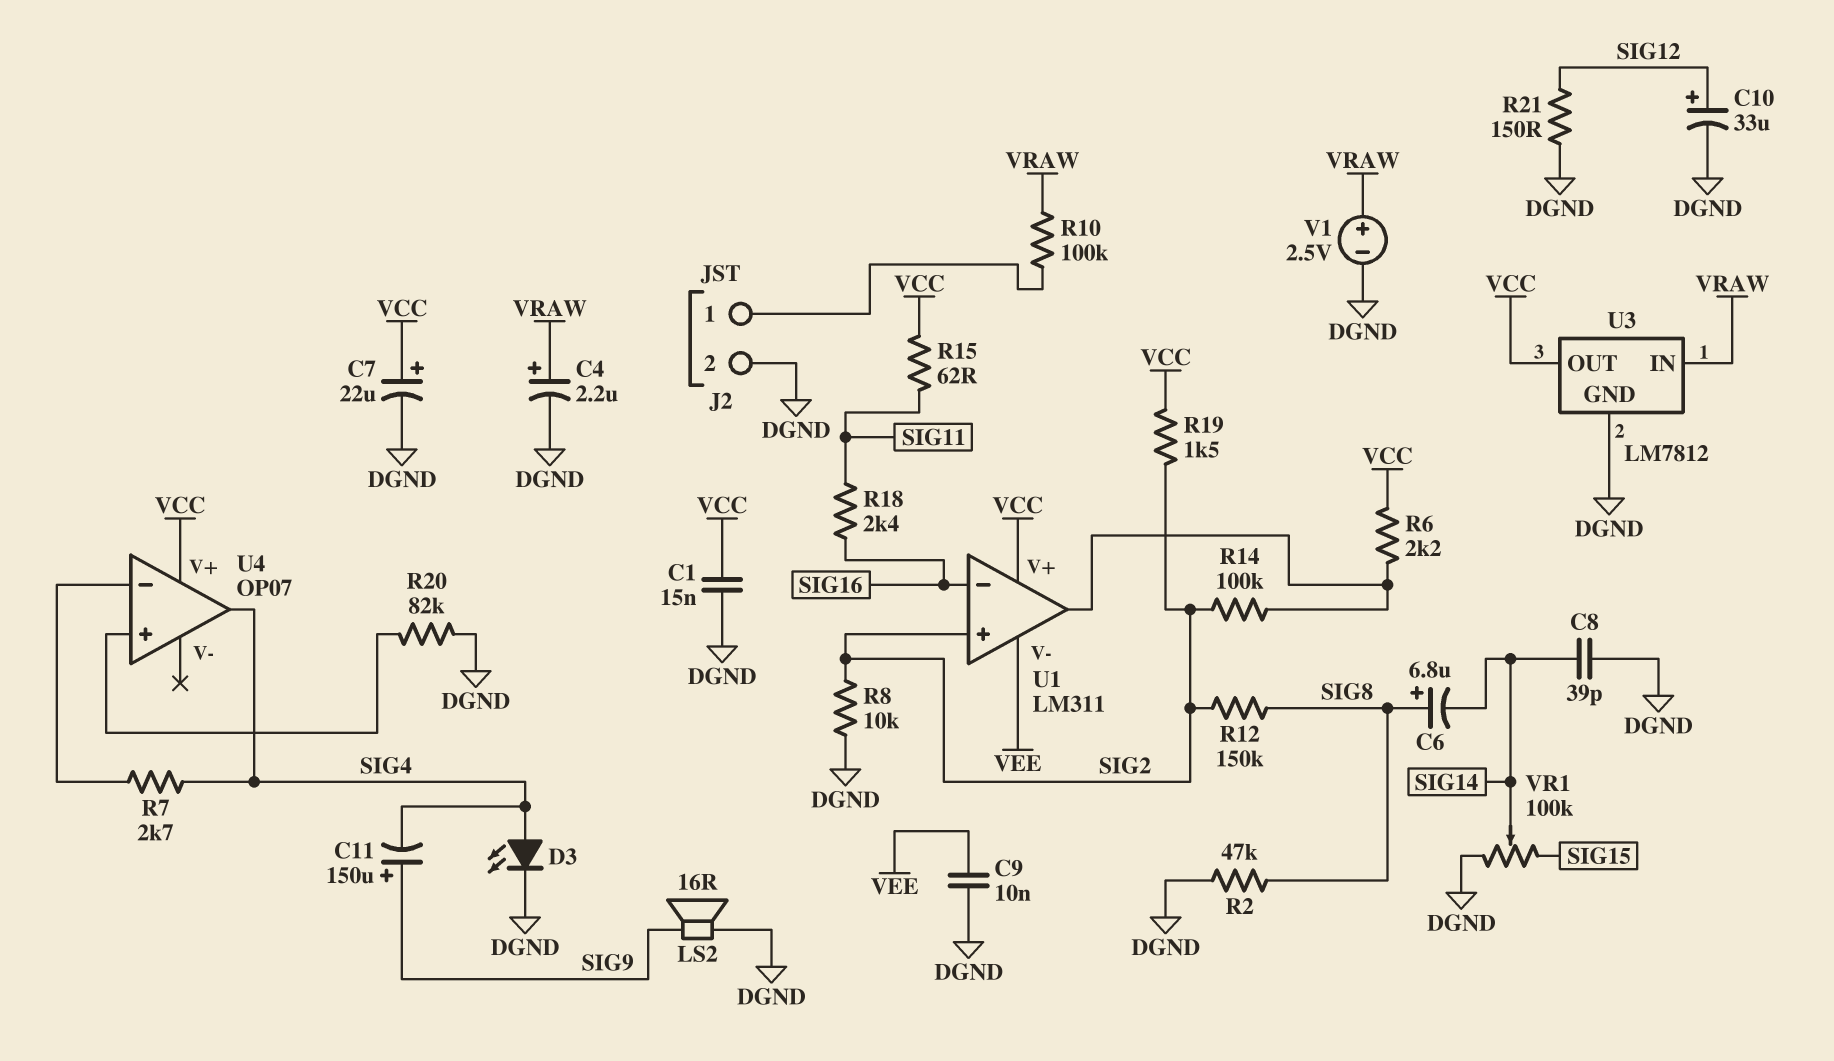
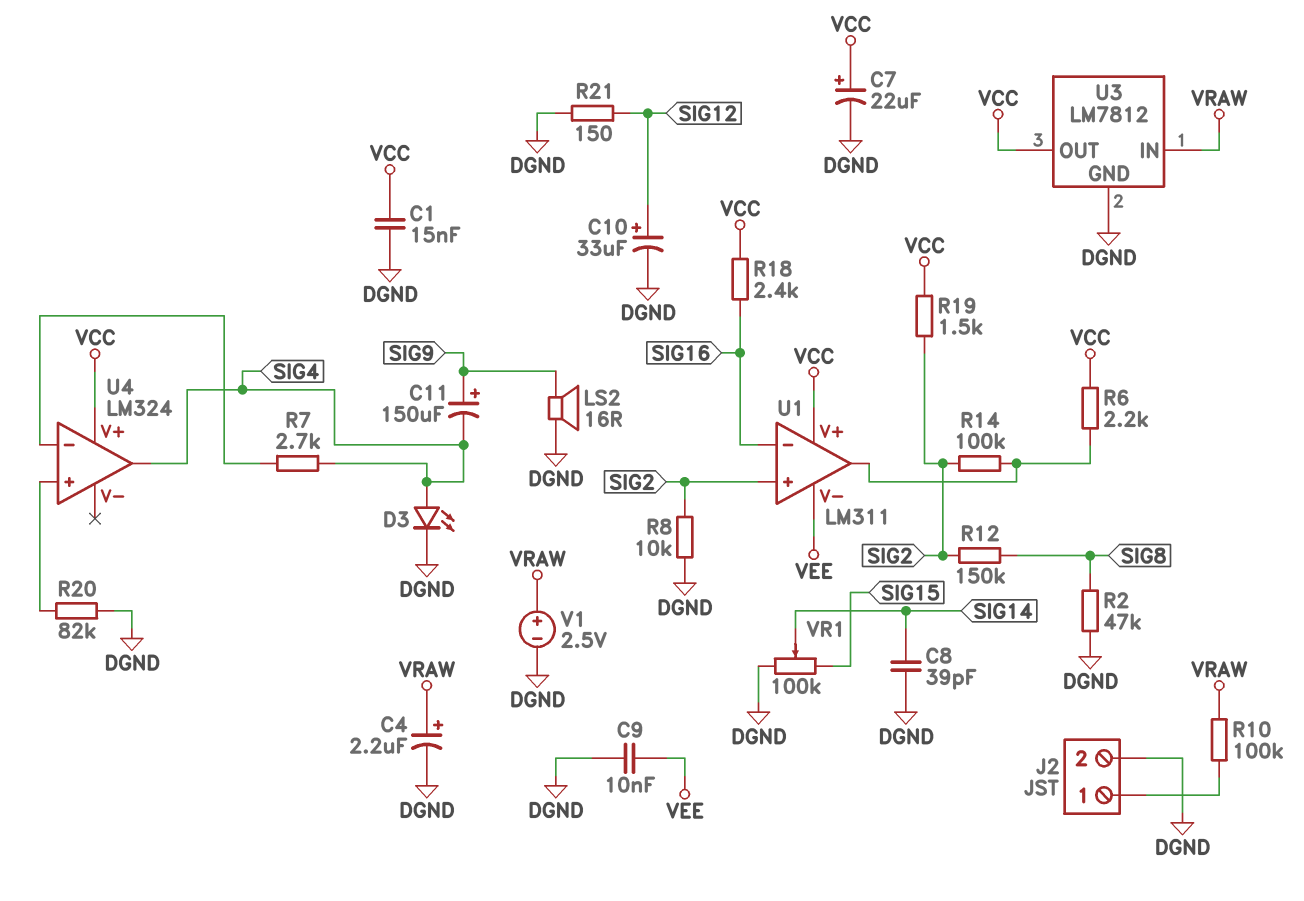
C6: 6.8uF (plus SIG8, minus SIG14) -> none
R15: 62 (SIG11, VCC) -> none
R18: 2.4k (SIG11, SIG16) -> 2.4k (SIG16, VCC)
U4: OP07 -> LM324

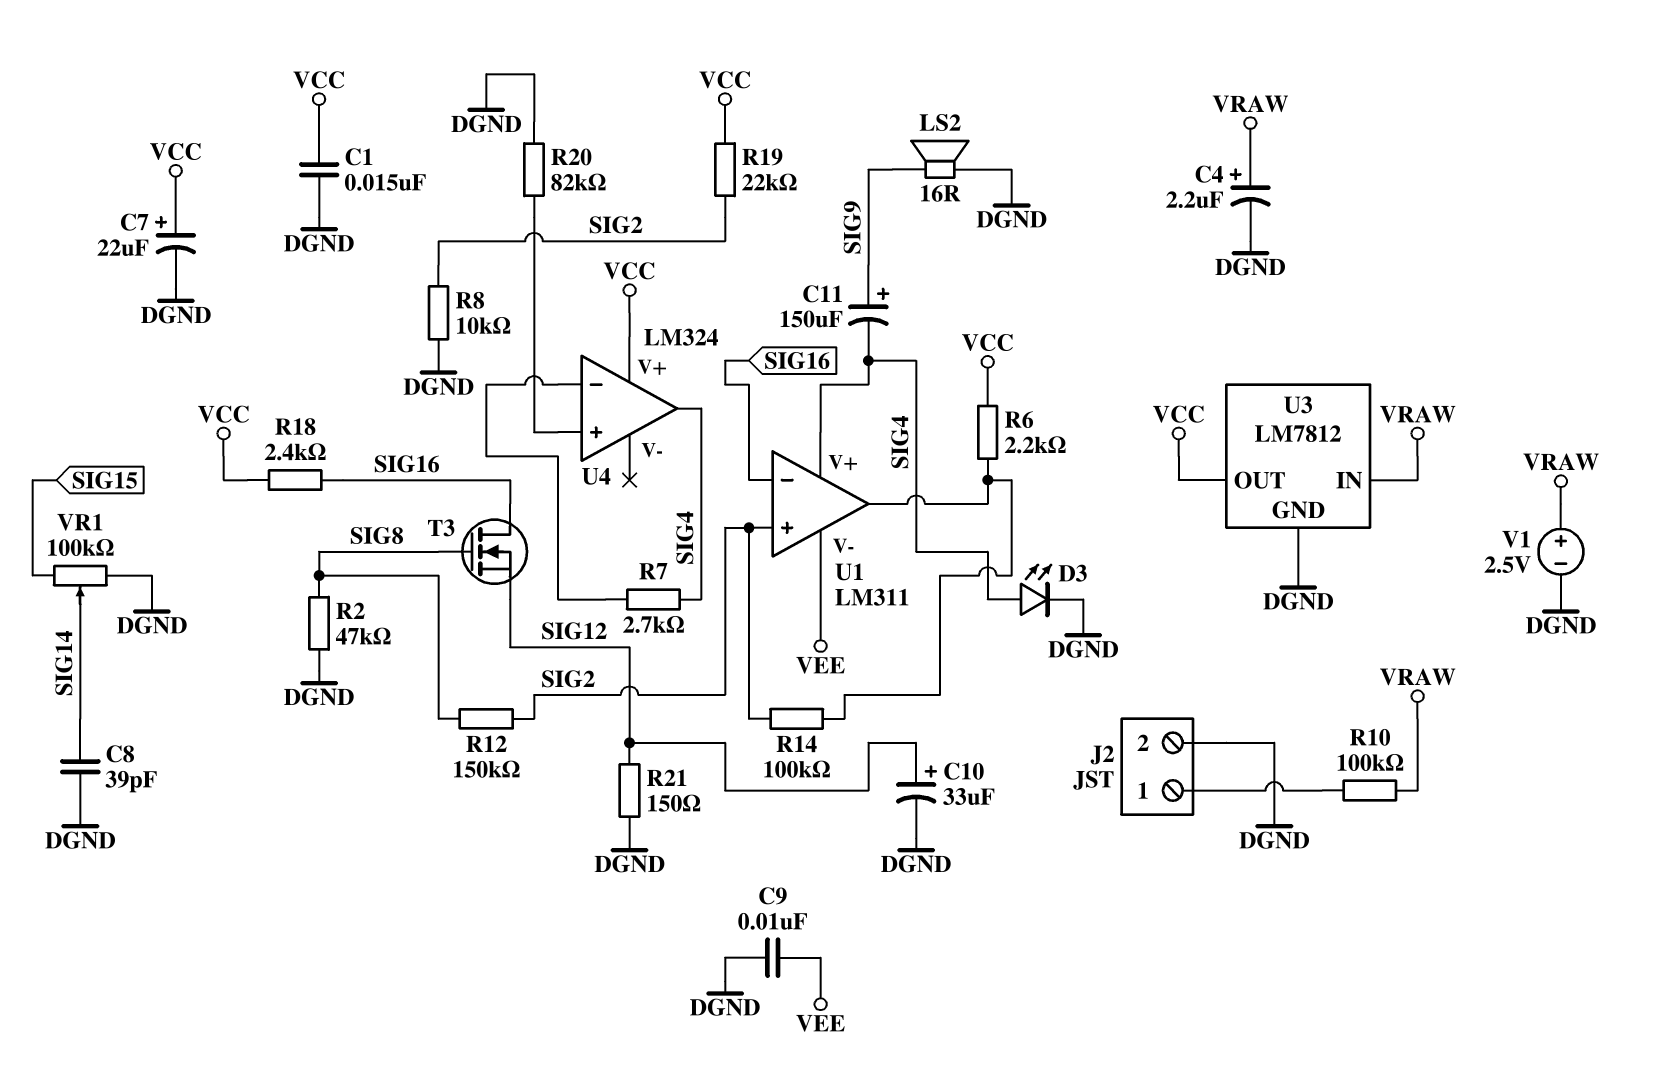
R19: 1.5k (SIG2, VCC) -> 22k (SIG2, VCC)
T3: none -> NMOS (G SIG8, D SIG16, S SIG12)
U1 pin V+: VCC -> SIG4

